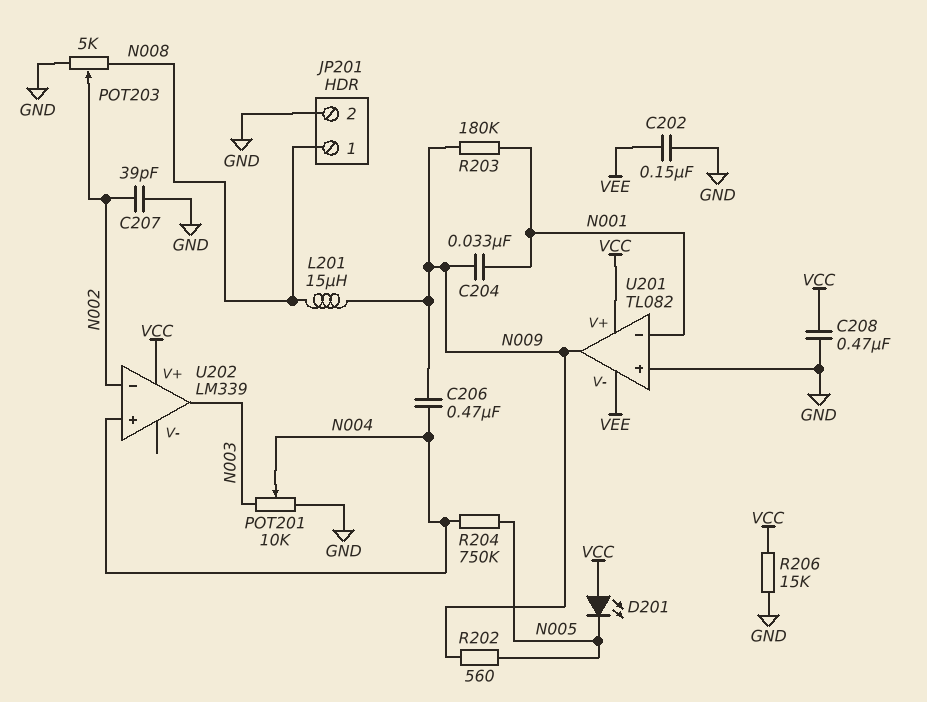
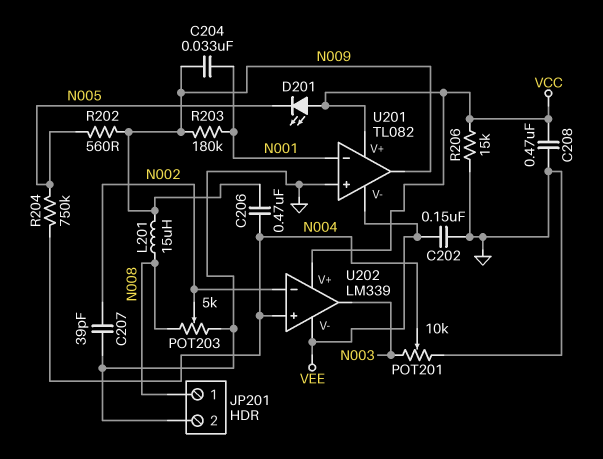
U202 pin V-: none -> VEE

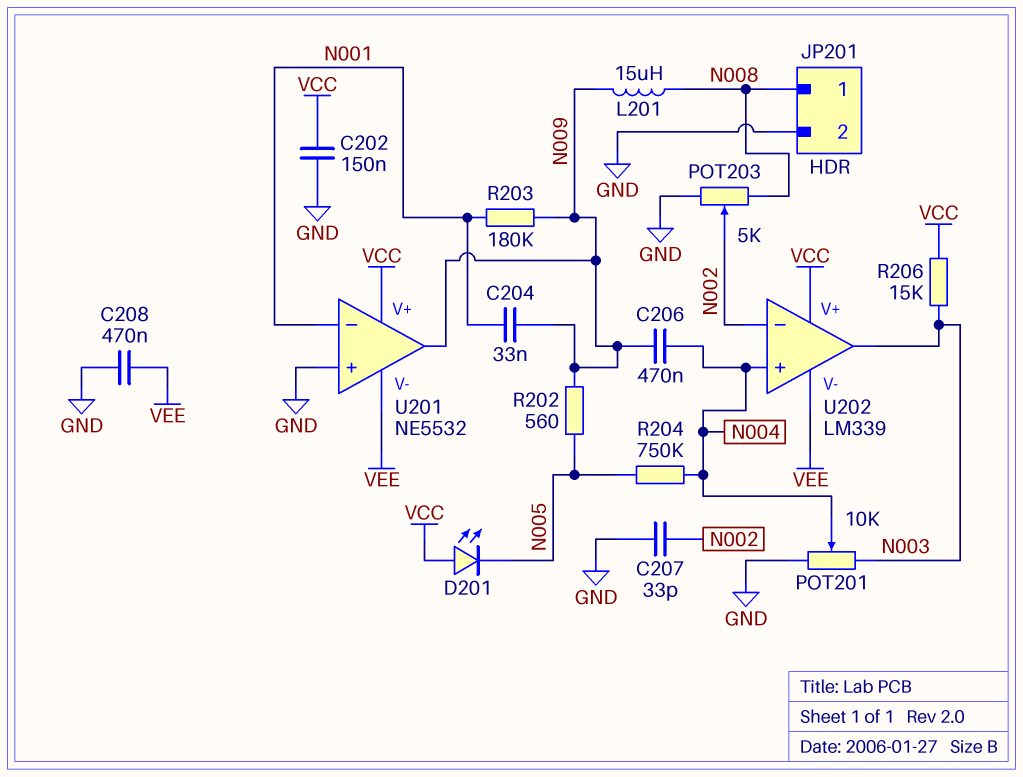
C202: 150nF (GND, VEE) -> 150nF (GND, VCC)
C207: 39pF (GND, N002) -> 33pF (GND, N002)
C208: 470nF (GND, VCC) -> 470nF (GND, VEE)
R206: 15k (GND, VCC) -> 15k (N003, VCC)
U201: TL082 -> NE5532

